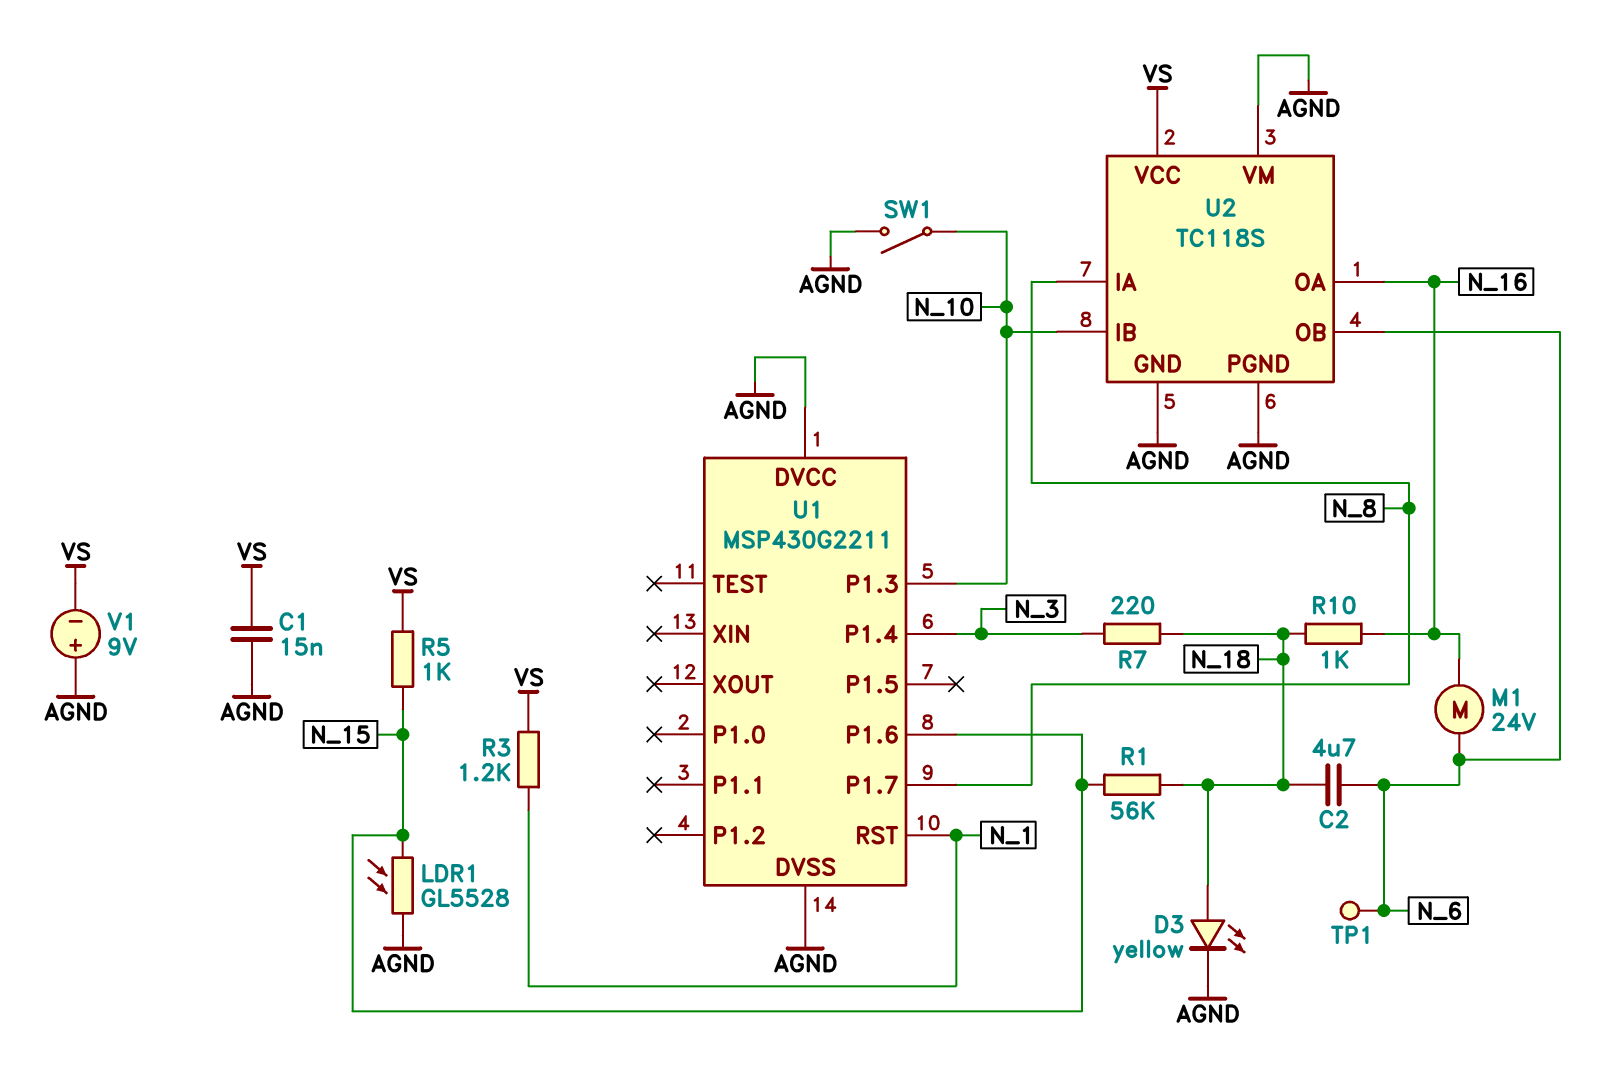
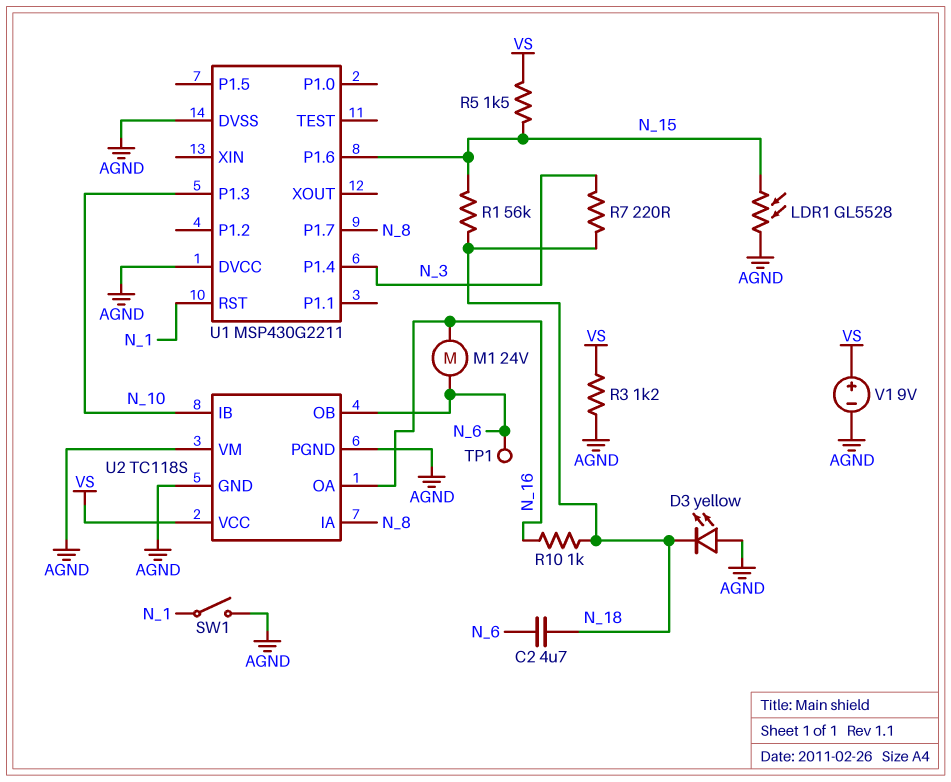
C1: 15nF (AGND, VS) -> none
D3: LED yellow (A N_18, K AGND) -> LED yellow (A AGND, K N_18)
R3: 1.2k (N_1, VS) -> 1.2k (AGND, VS)
R5: 1k (N_15, VS) -> 1.5k (N_15, VS)
SW1: switch (AGND, N_10) -> switch (AGND, N_1)
V1: 9V (plus AGND, minus VS) -> 9V (plus VS, minus AGND)

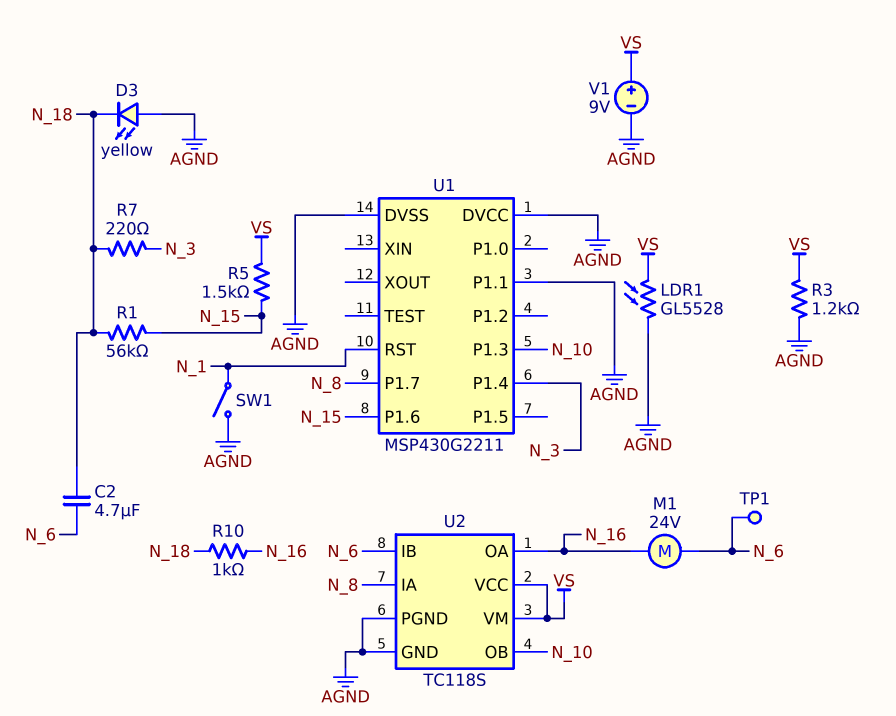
LDR1: GL5528 (AGND, N_15) -> GL5528 (AGND, VS)
U1 pin P1.1: none -> AGND
U2 pin IB: N_10 -> N_6
U2 pin OB: N_6 -> N_10
U2 pin VM: AGND -> VS

